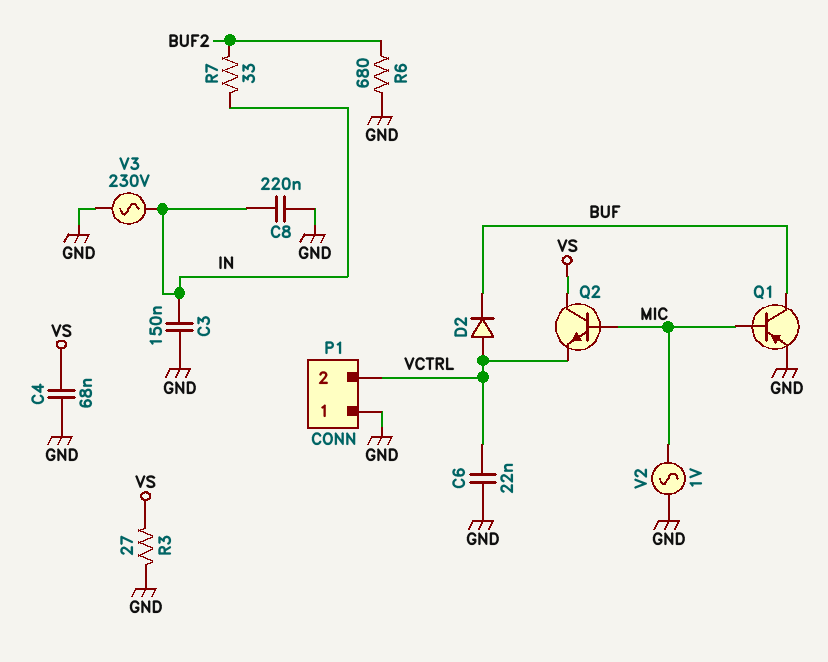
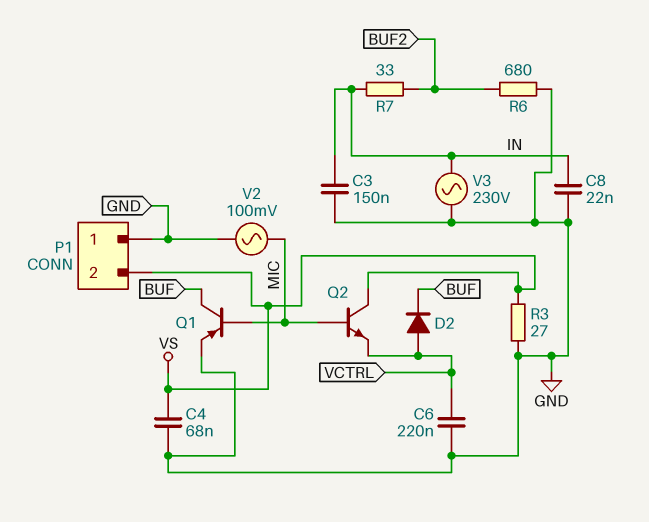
C6: 22nF (GND, VCTRL) -> 220nF (GND, VCTRL)
C8: 220nF (GND, IN) -> 22nF (GND, IN)
P1 pin 2: VCTRL -> VS
V2: AC 1V (GND, MIC) -> AC 100mV (GND, MIC)

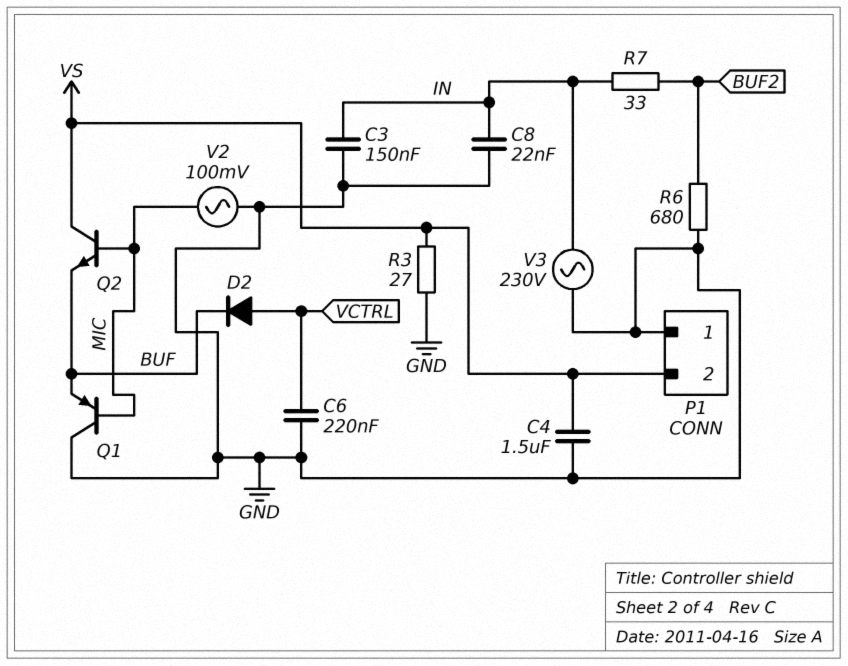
C4: 68nF (GND, VS) -> 1.5uF (GND, VS)
Q1: PNP (B MIC, C BUF, E GND) -> PNP (B MIC, C GND, E BUF)
Q2: NPN (B MIC, C VS, E VCTRL) -> NPN (B MIC, C VS, E BUF)

